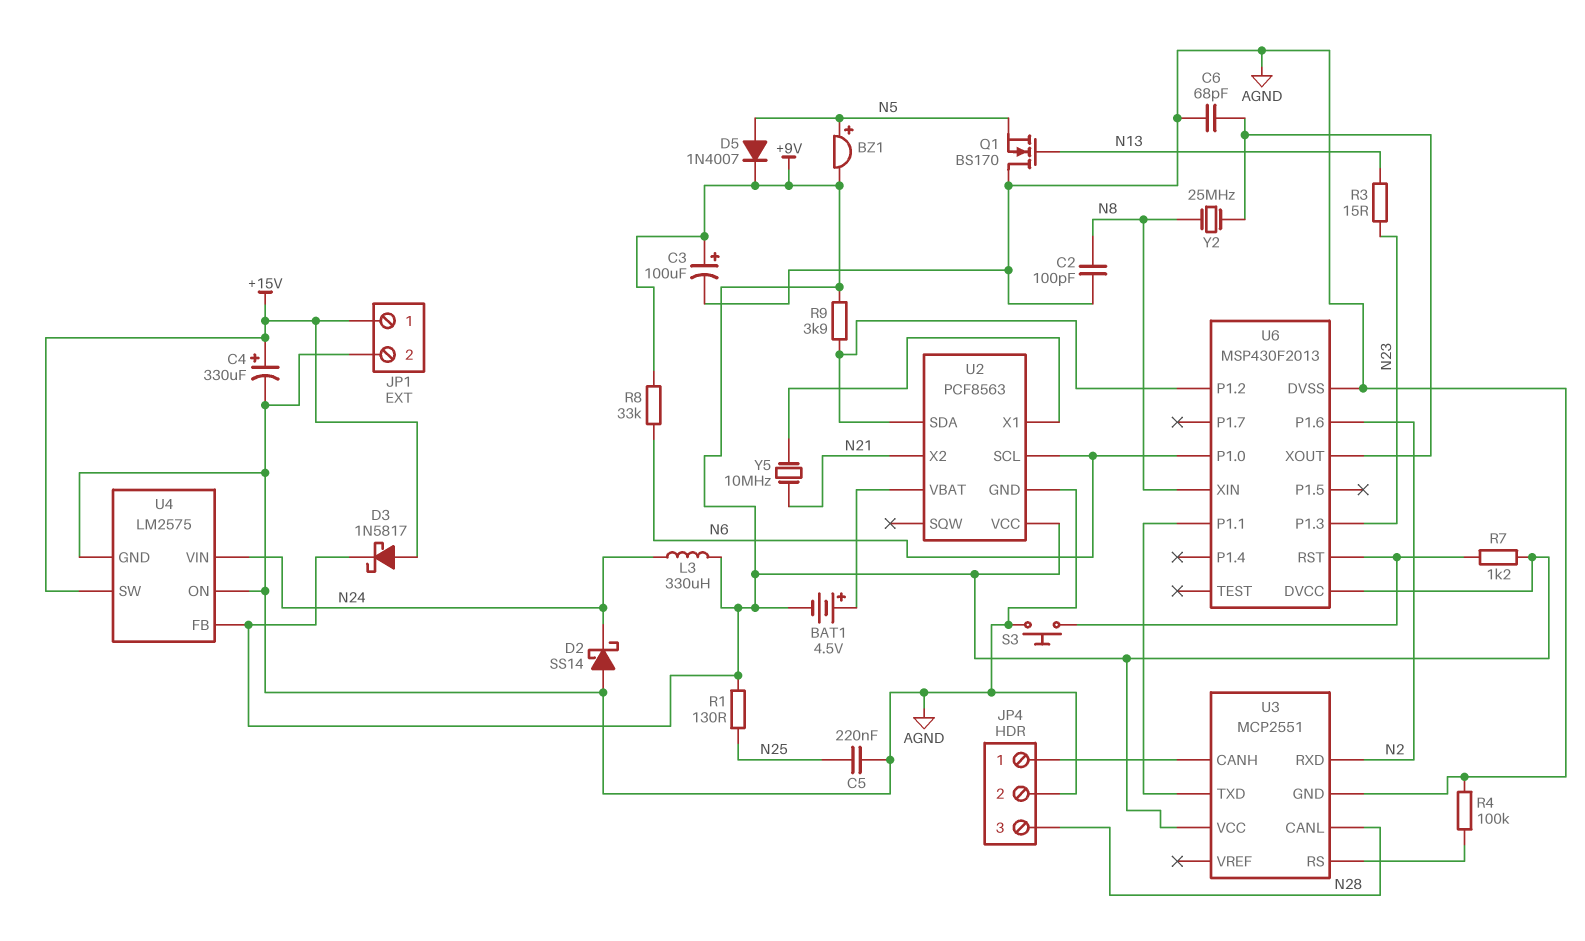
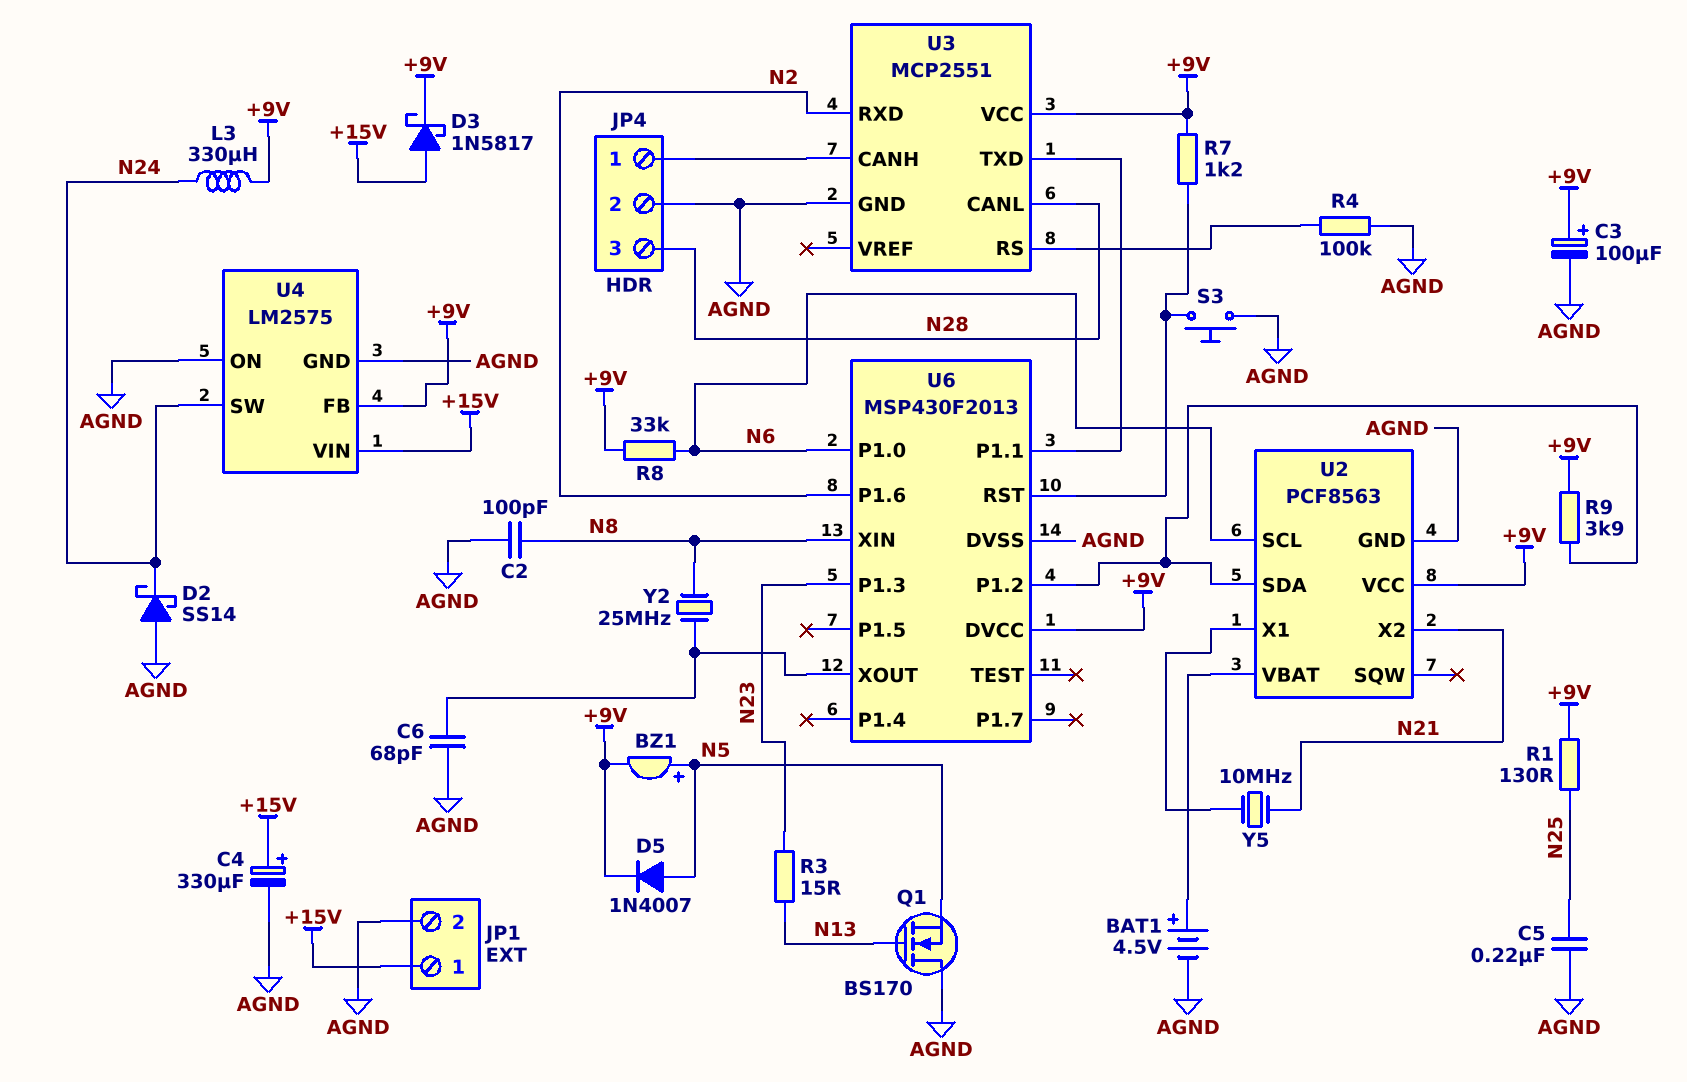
BAT1: 4.5V (plus U2/VBAT, minus +9V) -> 4.5V (plus U2/VBAT, minus AGND)
U4 pin SW: +15V -> N24
U4 pin VIN: N24 -> +15V

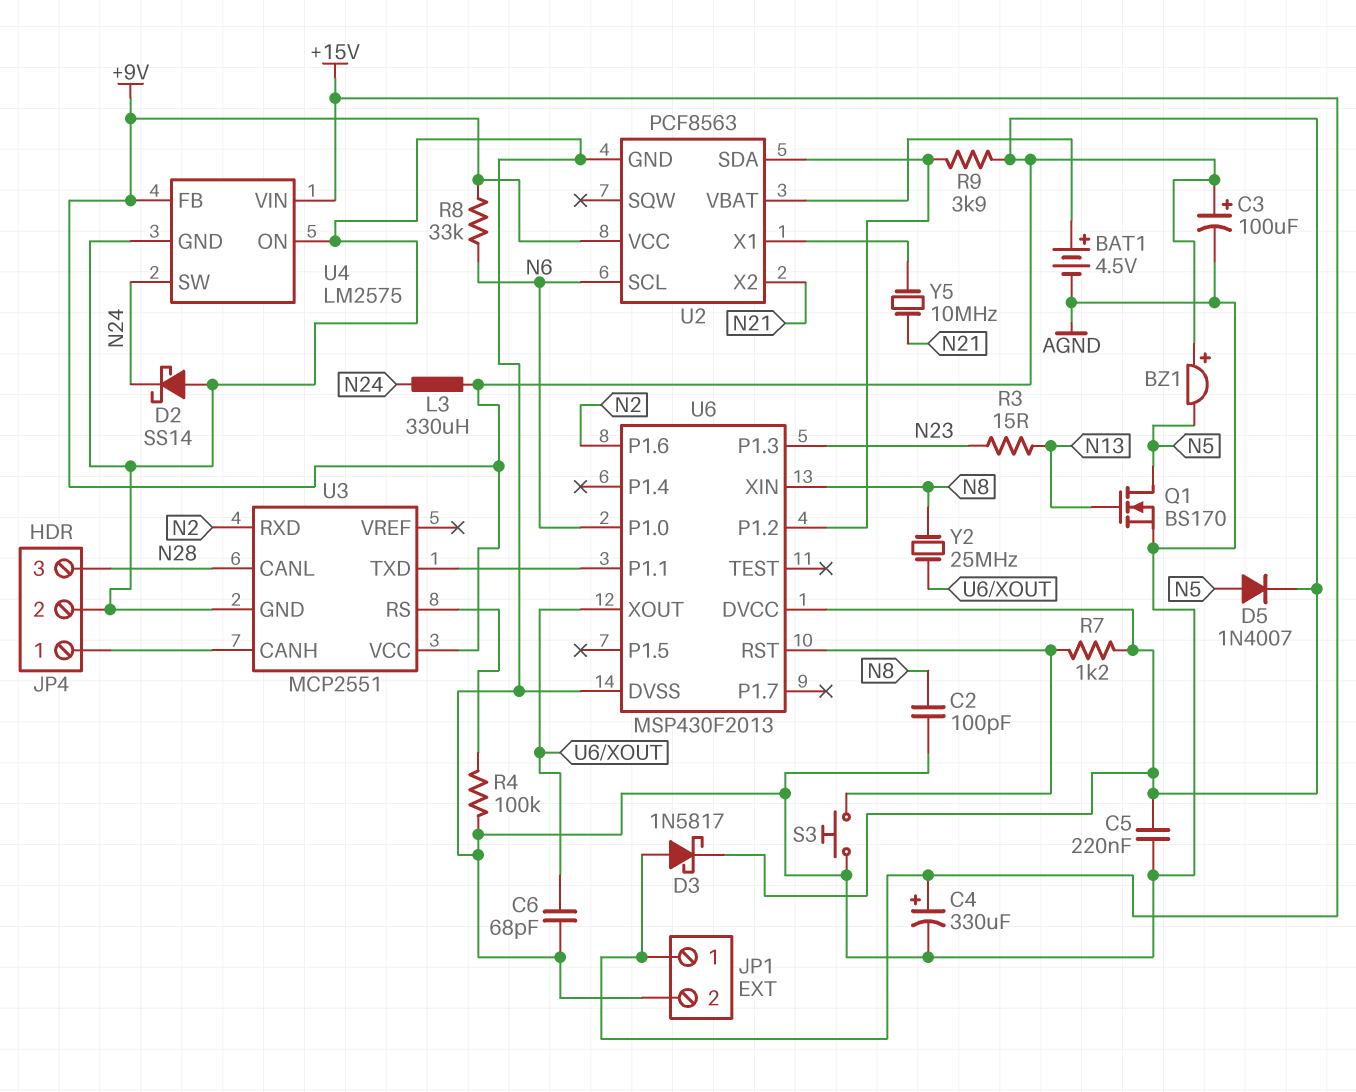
BZ1: buzzer (plus N5, minus +9V) -> buzzer (plus +9V, minus N5)
C5: 220nF (AGND, N25) -> 220nF (+9V, AGND)
Q1: NMOS BS170 (G N13, D AGND, S N5) -> NMOS BS170 (G N13, D N5, S AGND)
R1: 130 (+9V, N25) -> none

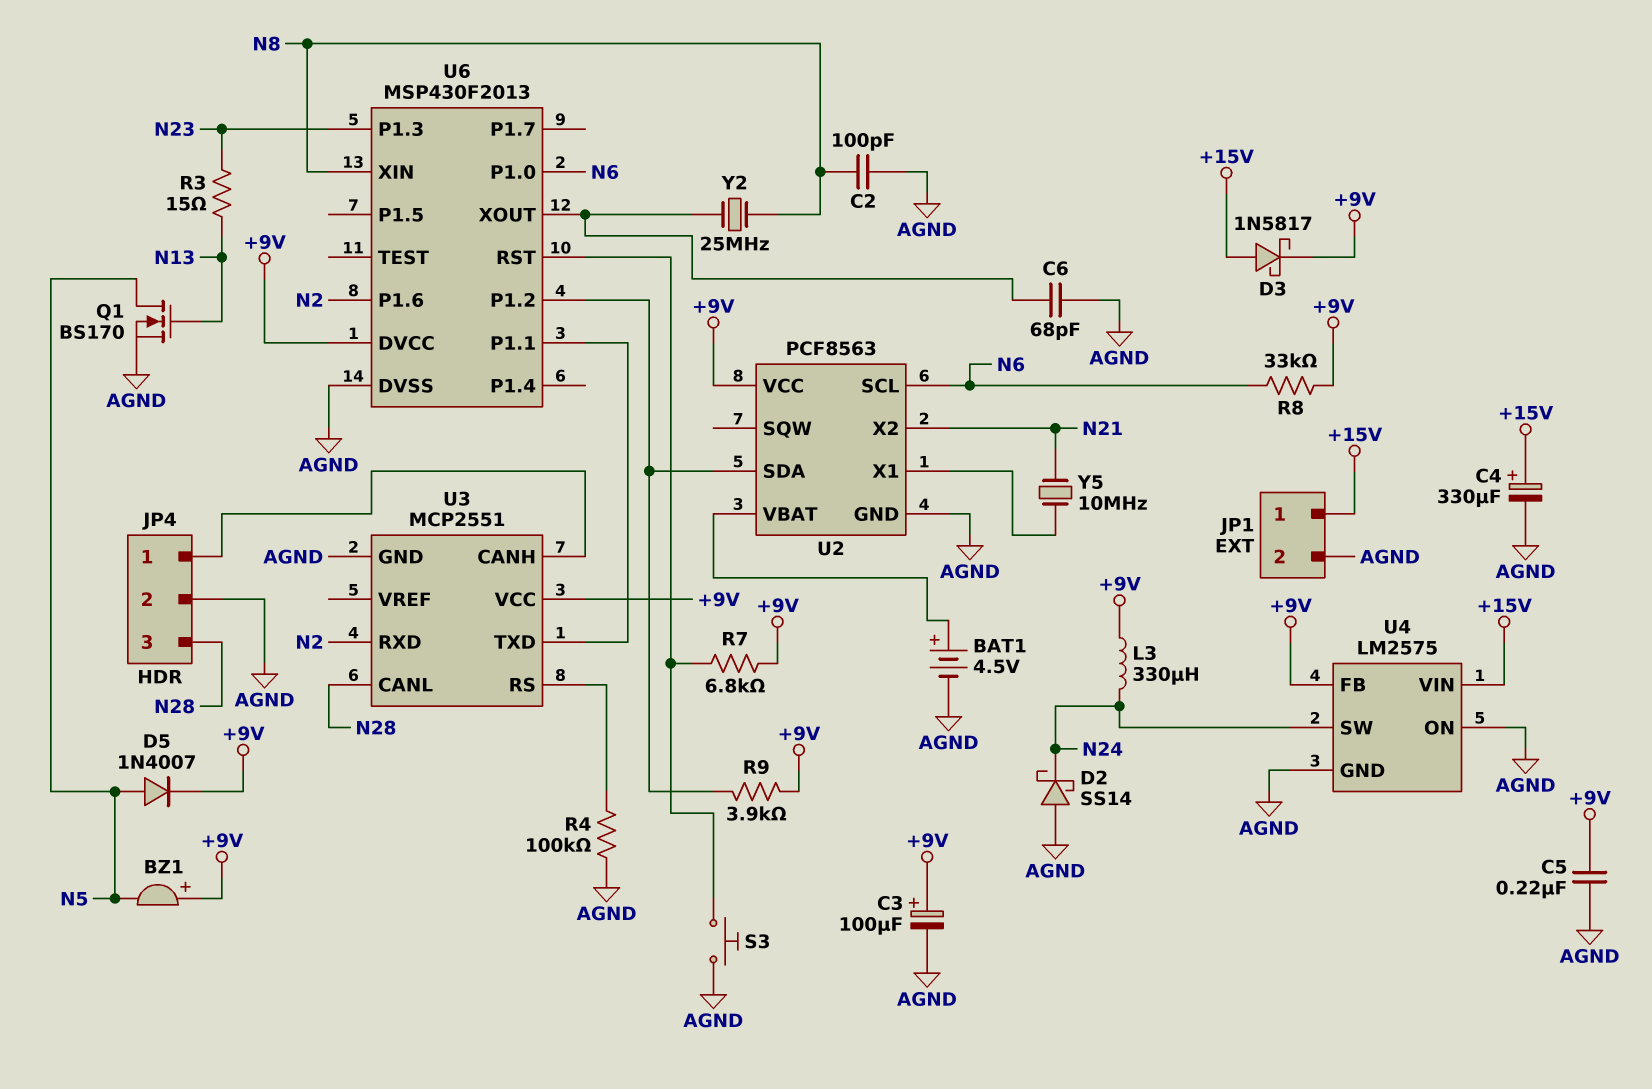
R7: 1.2k (+9V, U6/RST) -> 6.8k (+9V, U6/RST)

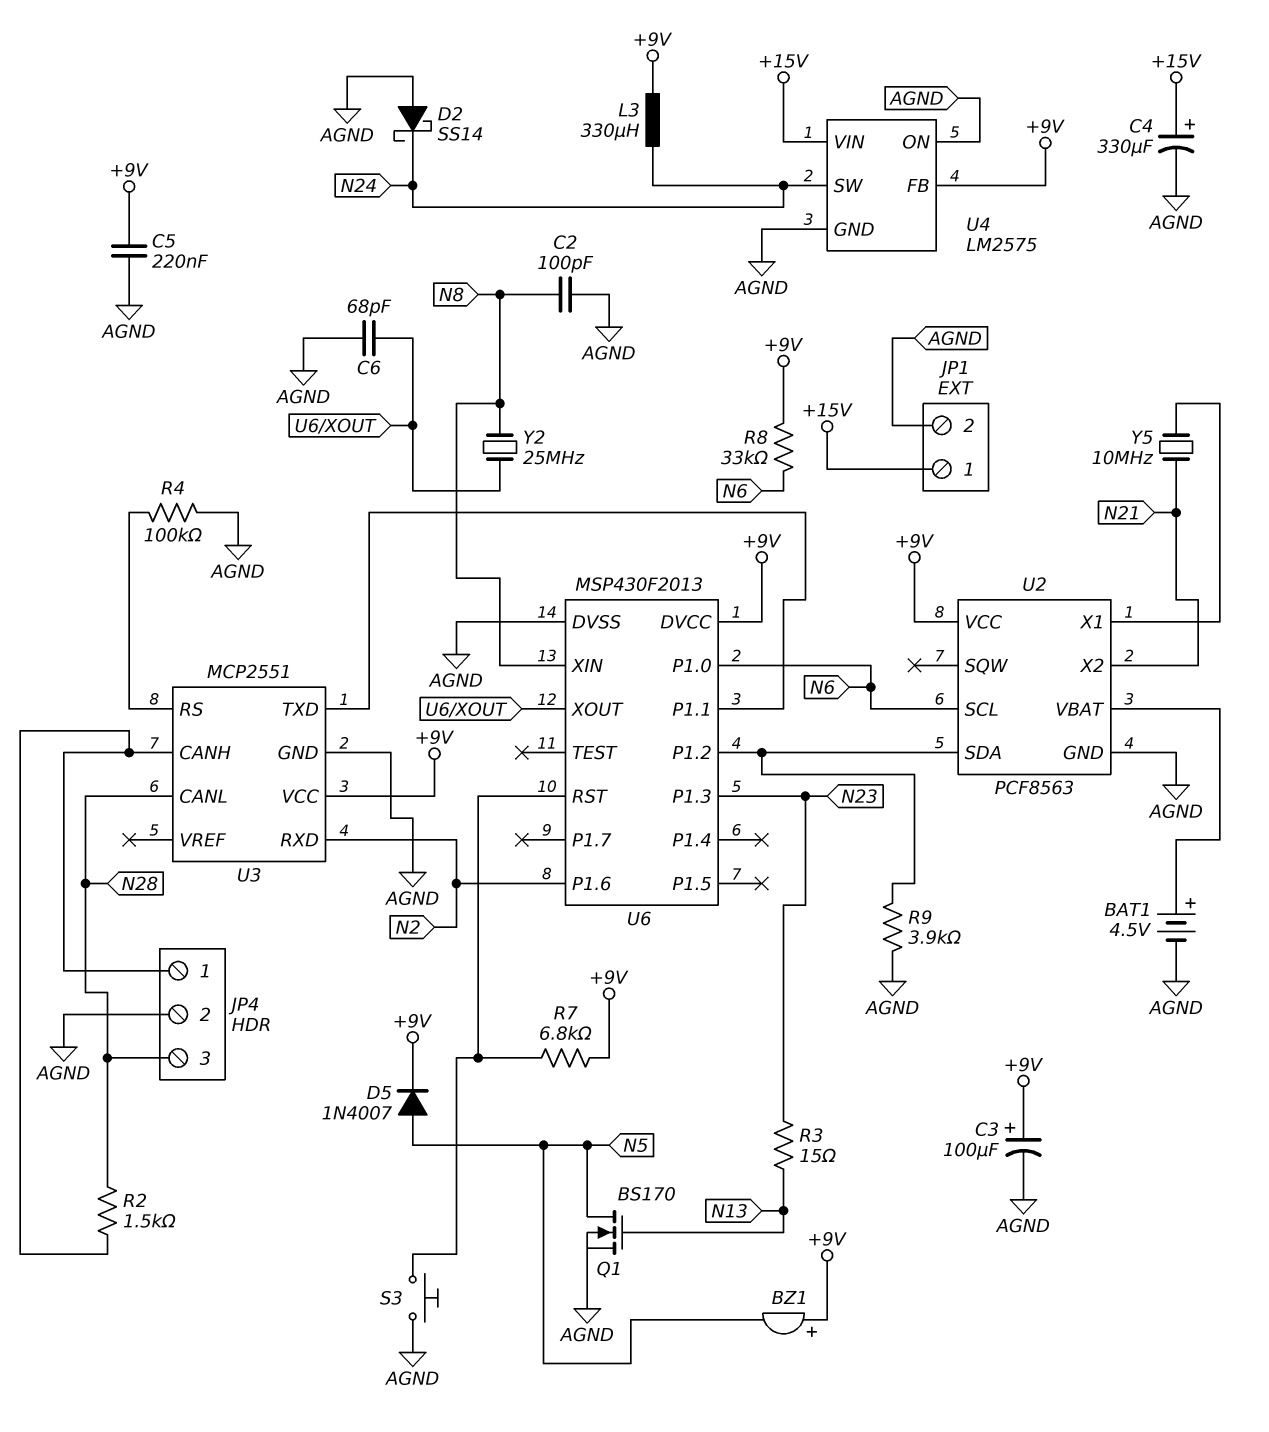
D3: schottky 1N5817 (A +15V, K +9V) -> none
R2: none -> 1.5k (JP4/1, N28)
R9: 3.9k (+9V, U2/SDA) -> 3.9k (AGND, U2/SDA)

